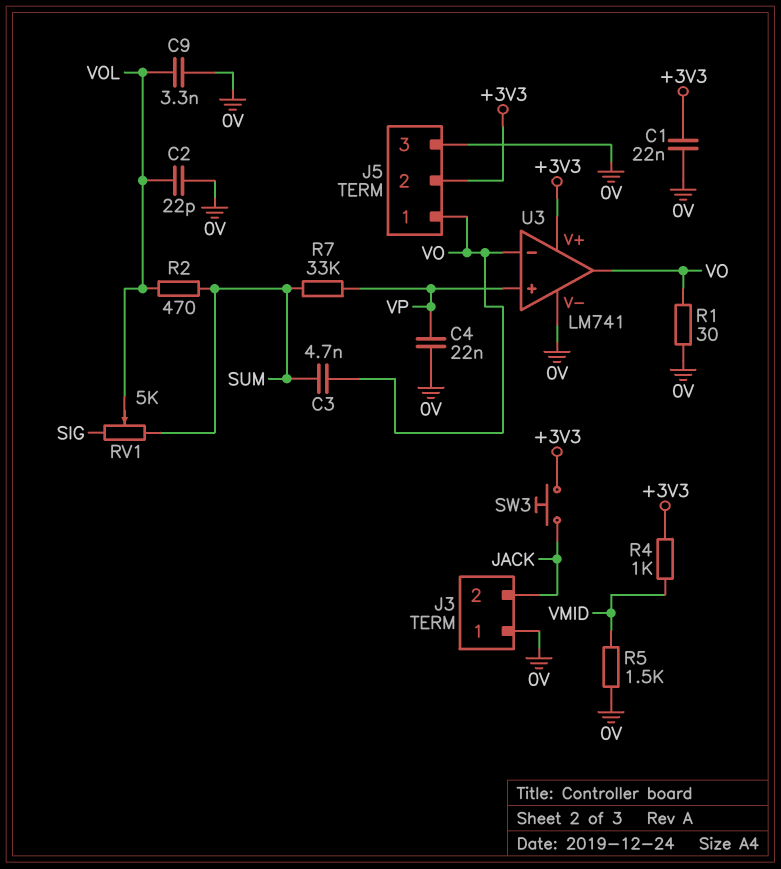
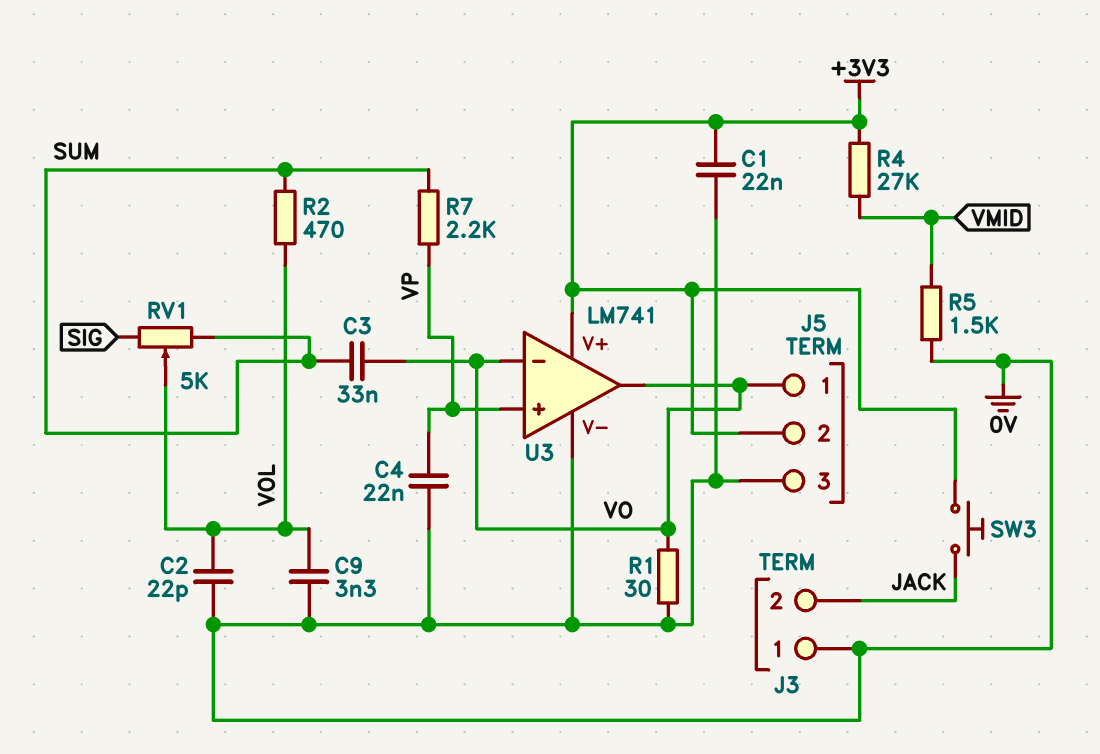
C3: 4.7nF (SUM, VO) -> 33nF (SUM, VO)
R4: 1k (+3V3, VMID) -> 27k (+3V3, VMID)
R7: 33k (SUM, VP) -> 2.2k (SUM, VP)

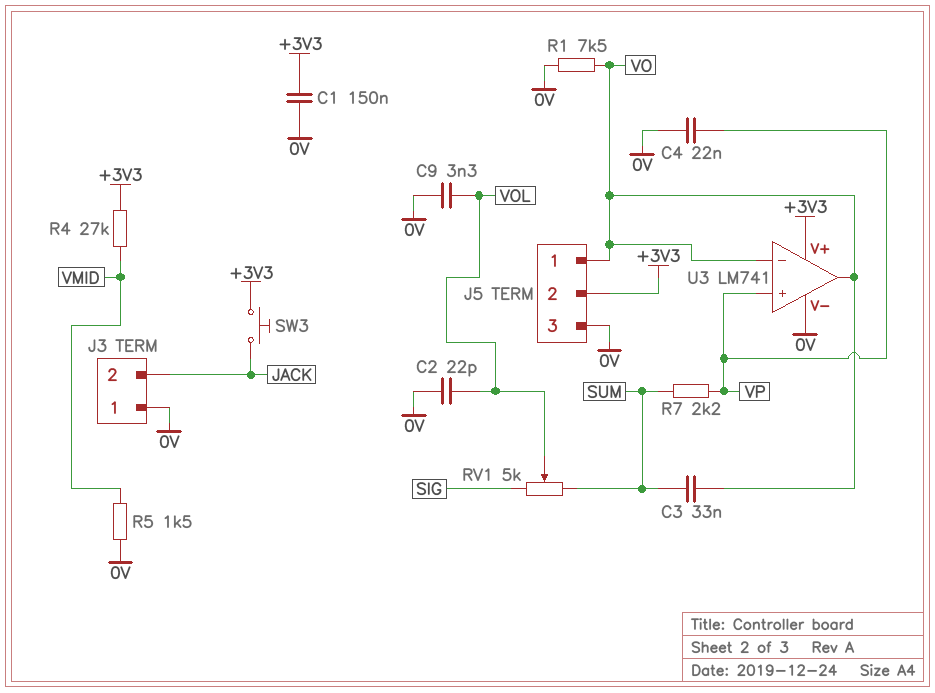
C1: 22nF (+3V3, 0V) -> 150nF (+3V3, 0V)
R1: 30 (0V, VO) -> 7.5k (0V, VO)
R2: 470 (SUM, VOL) -> none

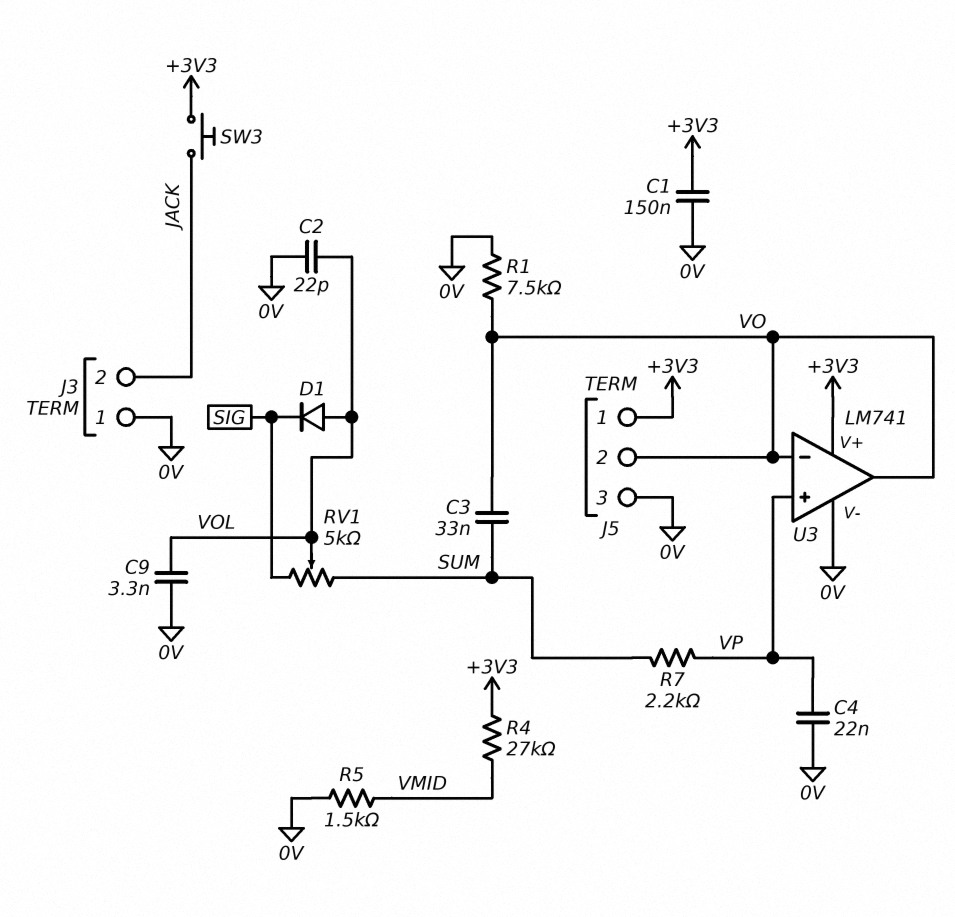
D1: none -> diode (A VOL, K SIG)
J5 pin 1: VO -> +3V3
J5 pin 2: +3V3 -> VO

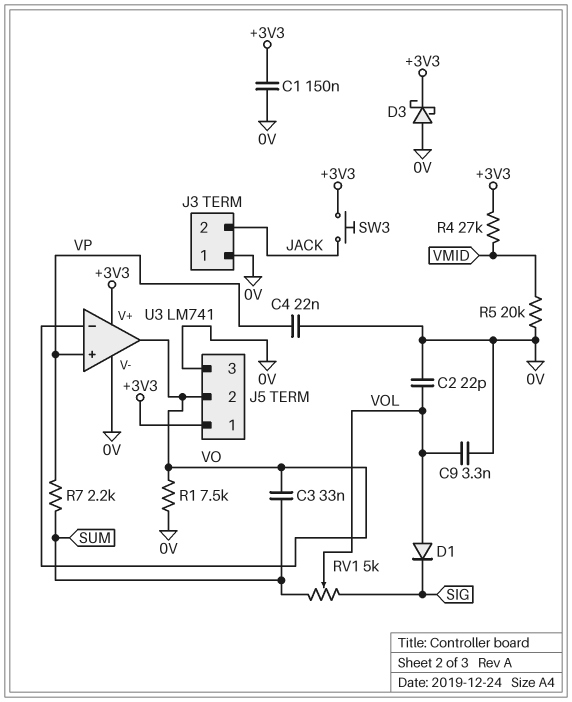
D3: none -> schottky (A 0V, K +3V3)
R5: 1.5k (0V, VMID) -> 20k (0V, VMID)

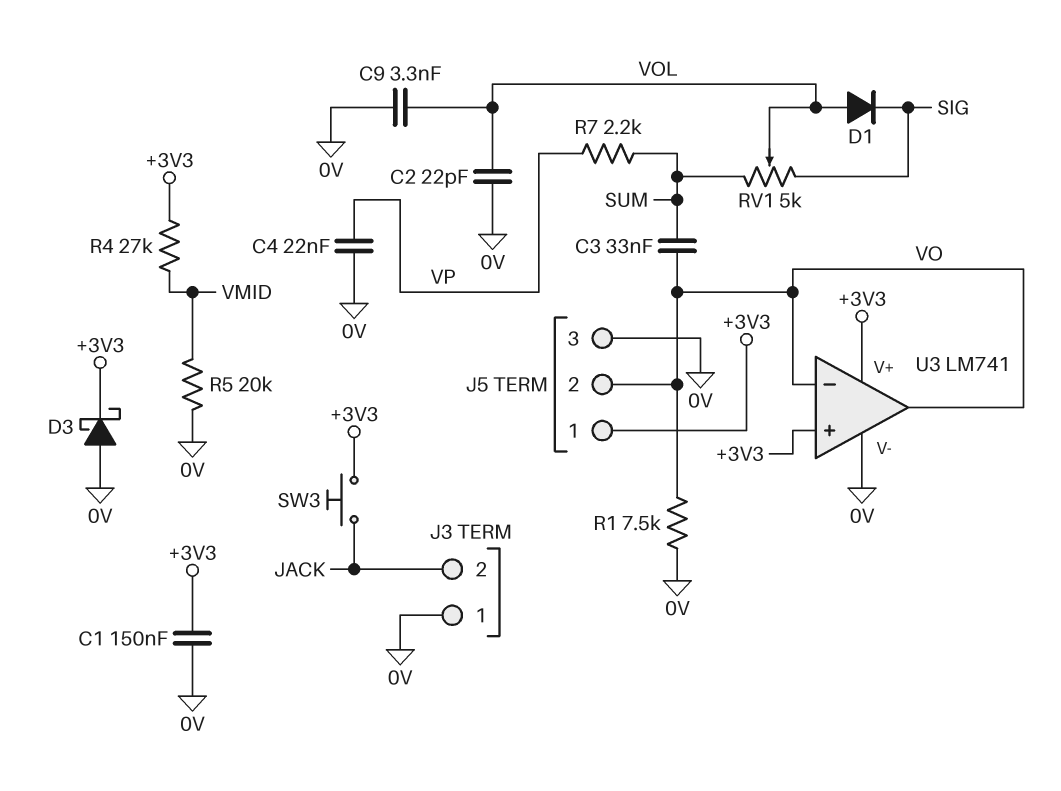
U3 pin in+: VP -> +3V3

